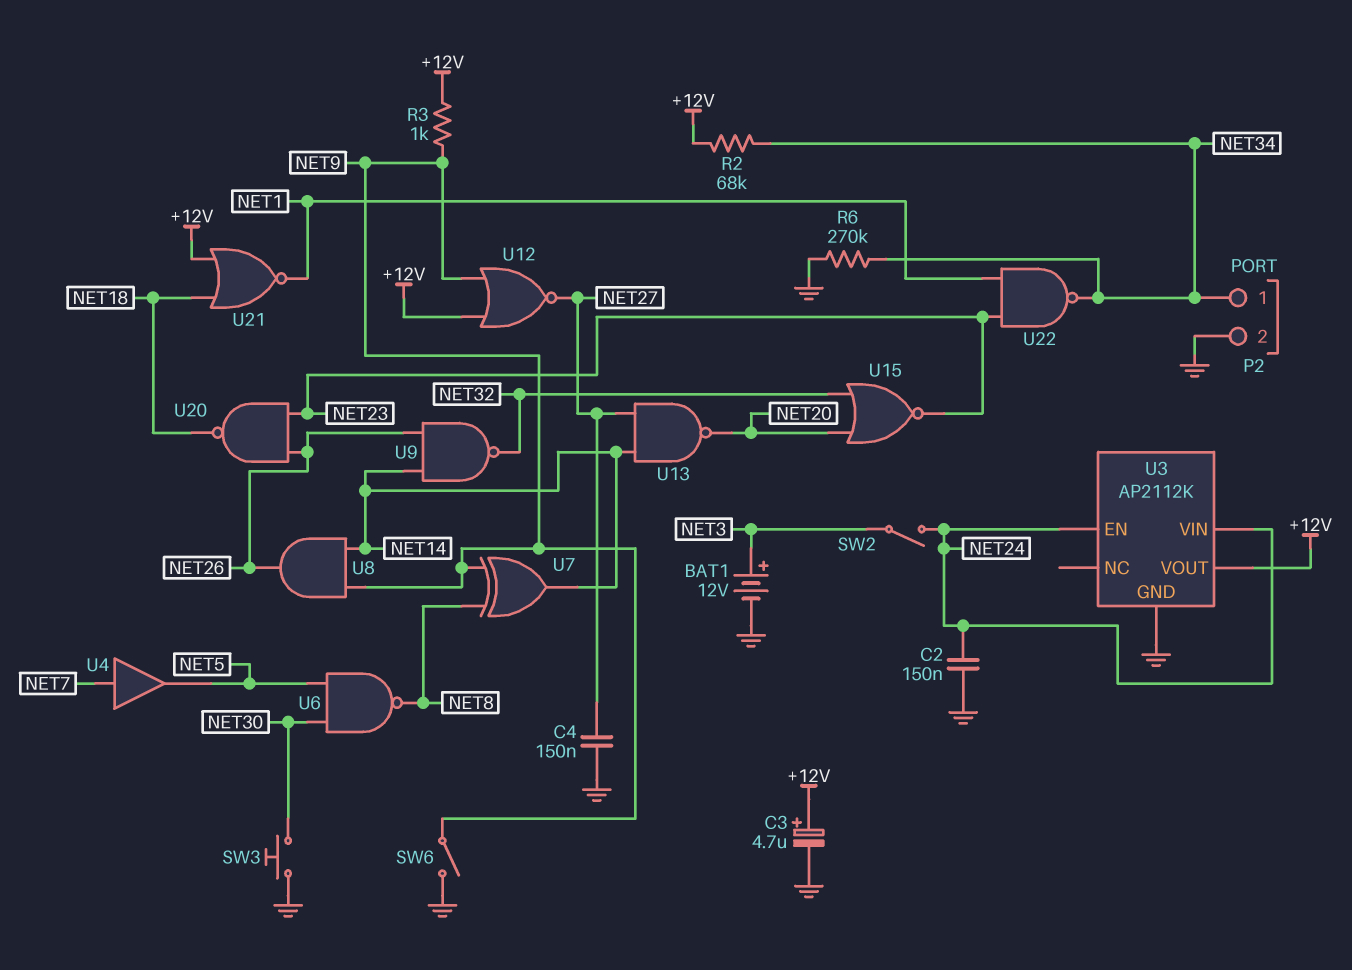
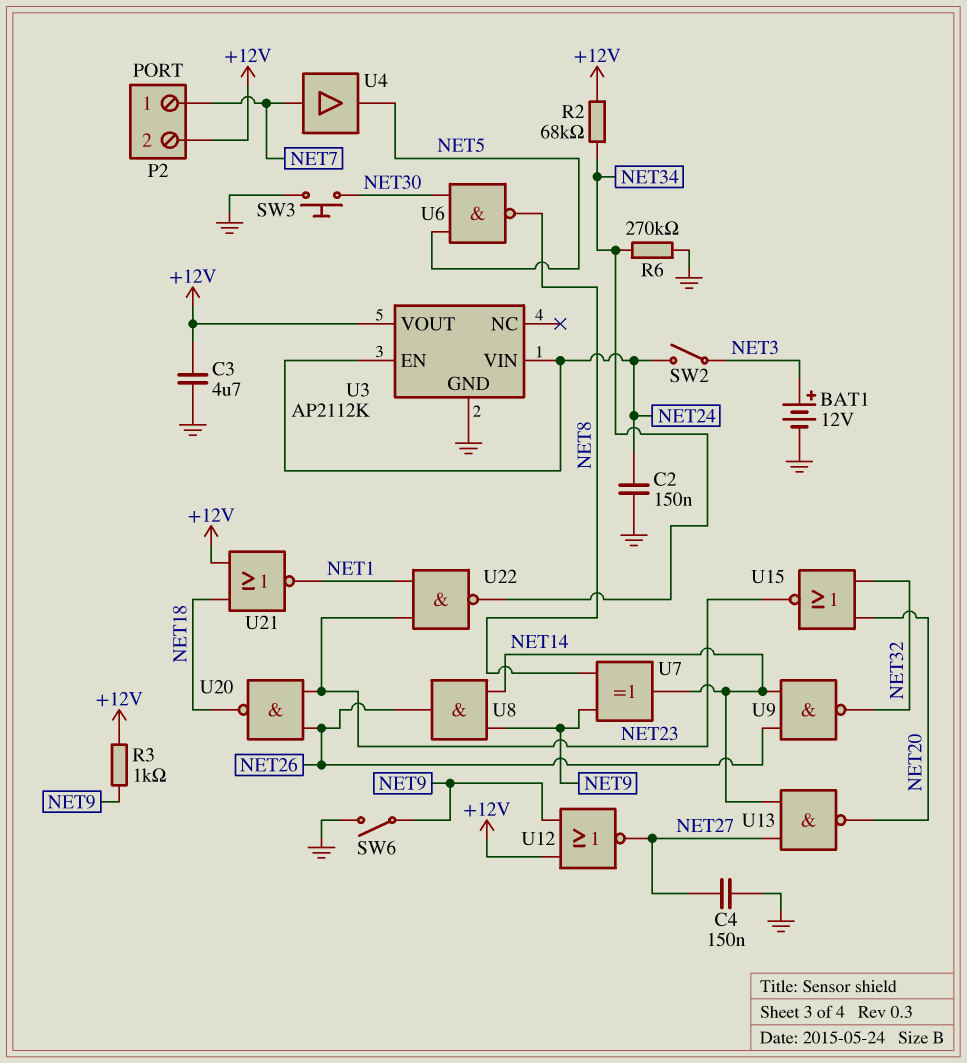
C3: 4.7uF (plus +12V, minus GND) -> 4.7uF (+12V, GND)
P2 pin 1: NET34 -> NET7
P2 pin 2: GND -> +12V

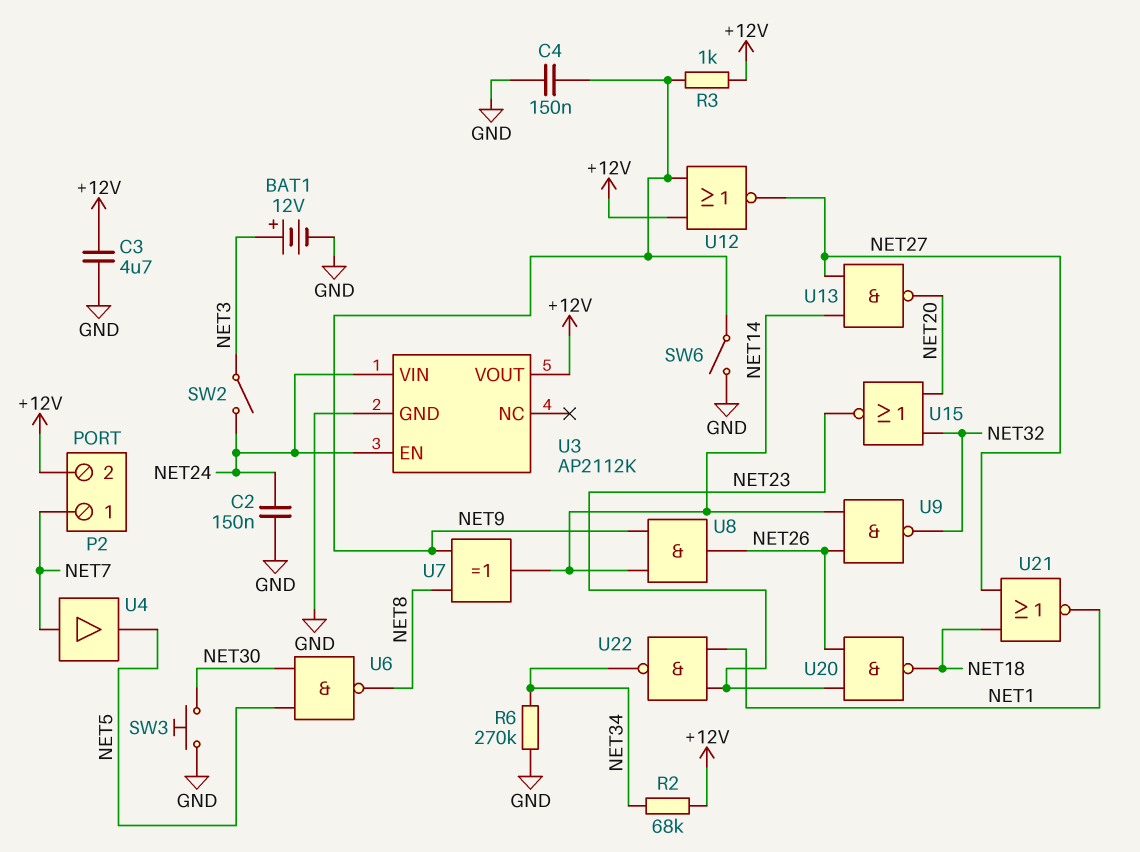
C4: 150nF (GND, NET27) -> 150nF (GND, NET9)
U21: NOR (in +12V, in NET18, out NET1) -> NOR (in NET18, in NET27, out NET1)

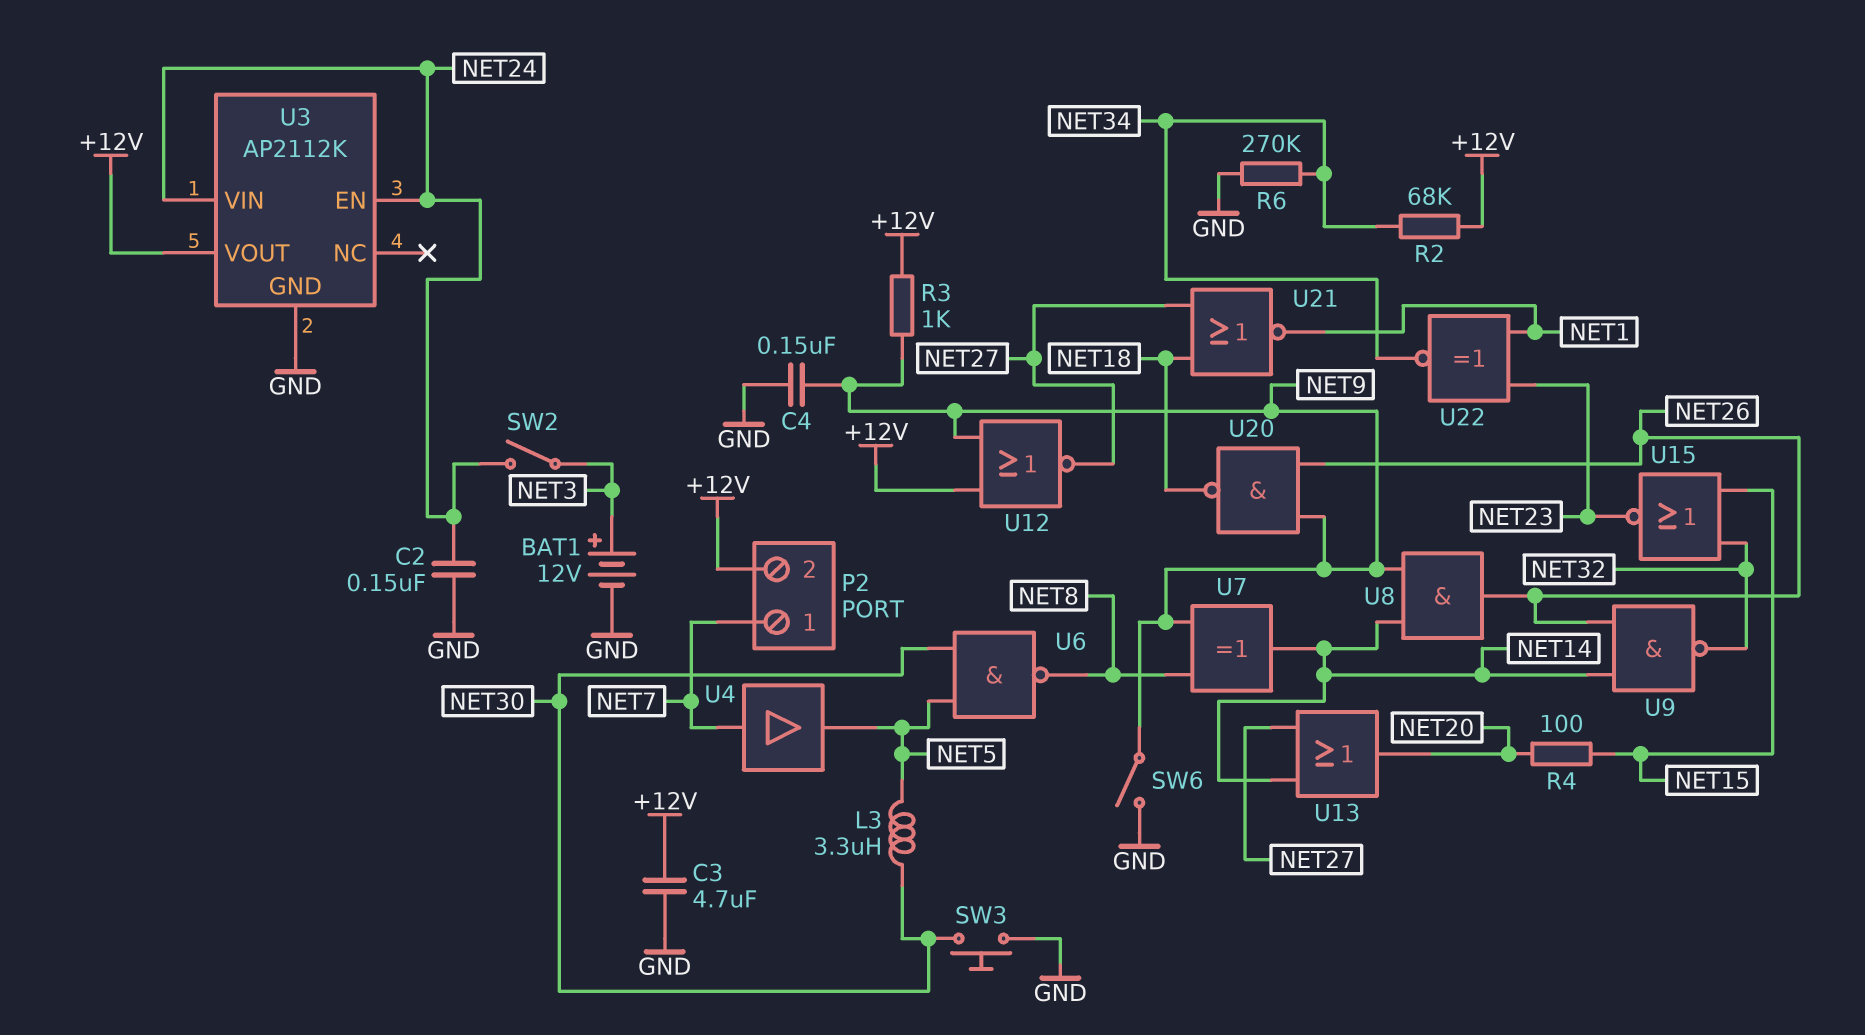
L3: none -> 3.3uH (NET5, NET30)
R4: none -> 100 (NET15, NET20)
U13: NAND (in NET14, in NET27, out NET20) -> OR (in NET14, in NET27, out NET20)
U15: NOR (in NET20, in NET32, out NET23) -> NOR (in NET15, in NET32, out NET23)
U20: NAND (in NET23, in NET26, out NET18) -> NAND (in NET9, in NET26, out NET18)
U22: NAND (in NET1, in NET23, out NET34) -> XNOR (in NET1, in NET23, out NET34)

